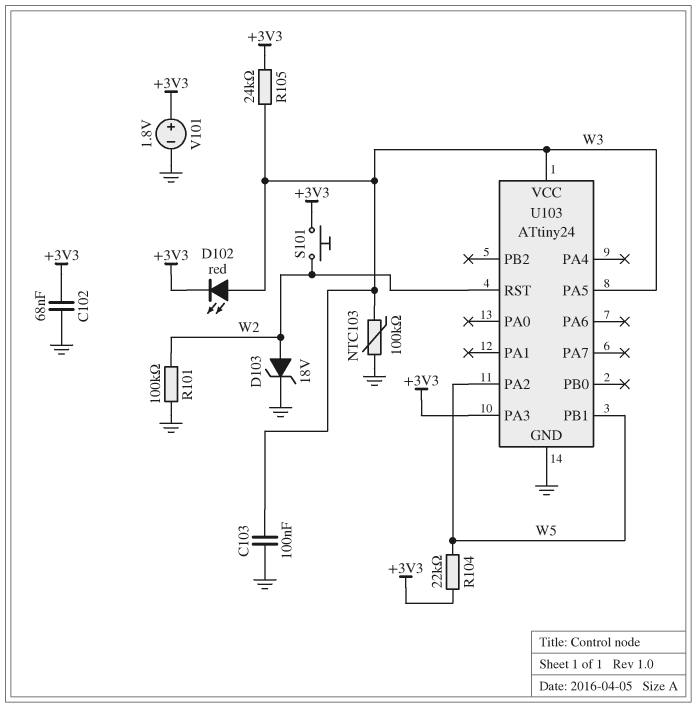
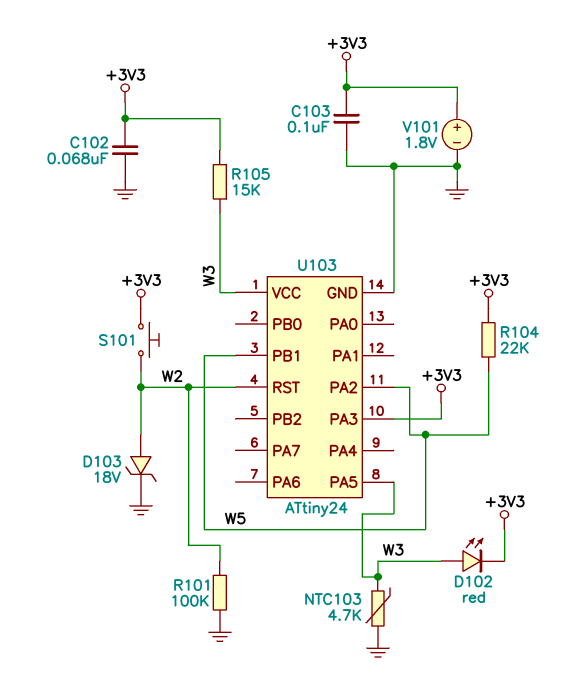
C103: 100nF (GND, W3) -> 100nF (+3V3, GND)
NTC103: 100k (GND, W3) -> 4.7k (GND, W3)
R105: 24k (+3V3, W3) -> 15k (+3V3, W3)

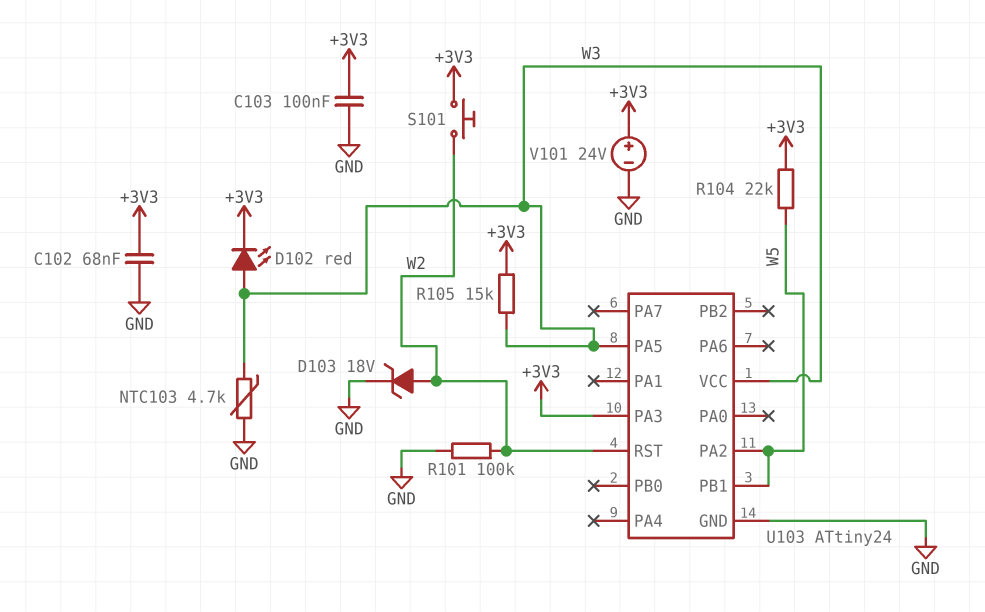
V101: 1.8V (plus +3V3, minus GND) -> 24V (plus +3V3, minus GND)

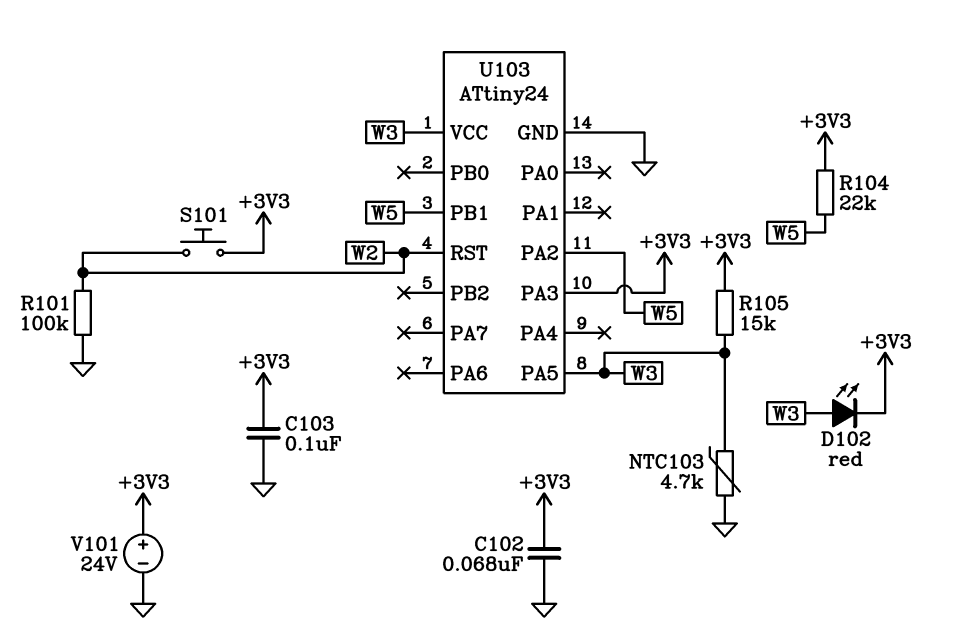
D103: zener 18V (A W2, K GND) -> none

